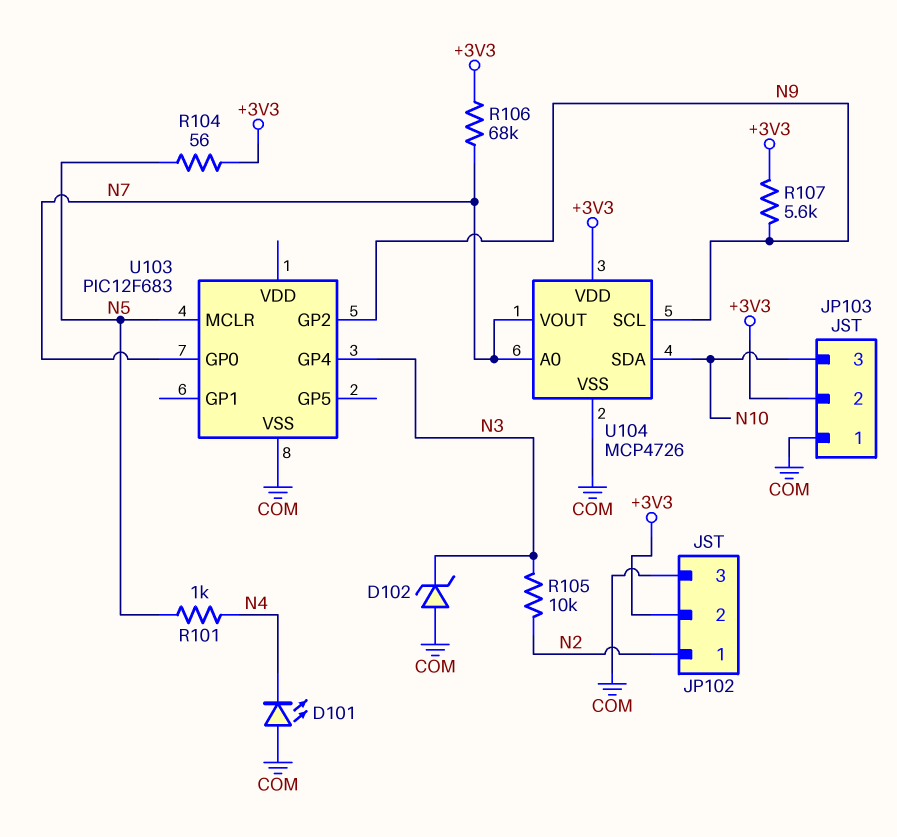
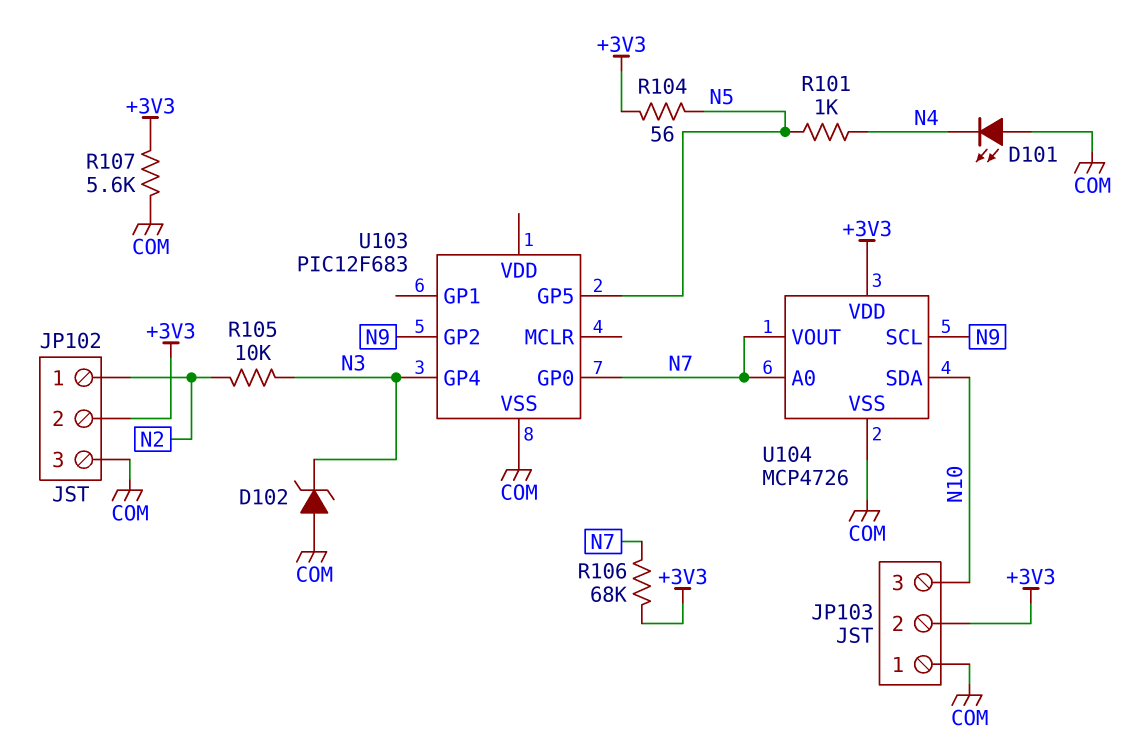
R107: 5.6k (+3V3, N9) -> 5.6k (+3V3, COM)
U103 pin GP5: none -> N5
U103 pin MCLR: N5 -> none

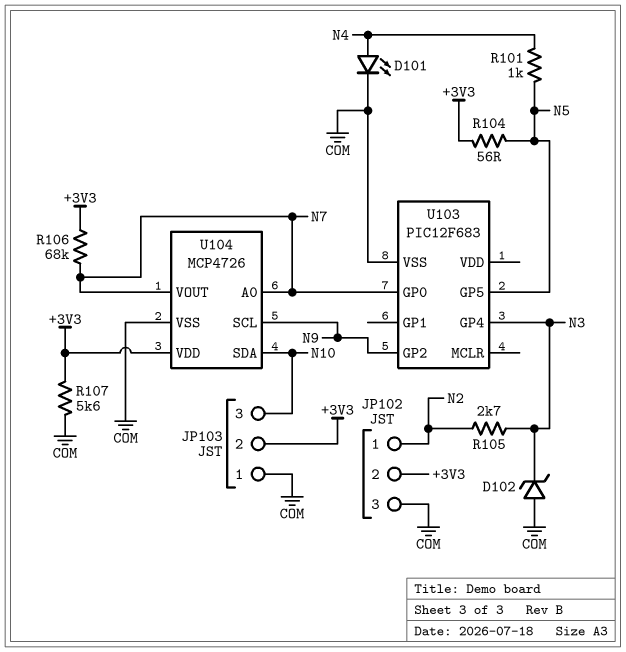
D101: LED (A COM, K N4) -> LED (A N4, K COM)
R105: 10k (N2, N3) -> 2.7k (N2, N3)

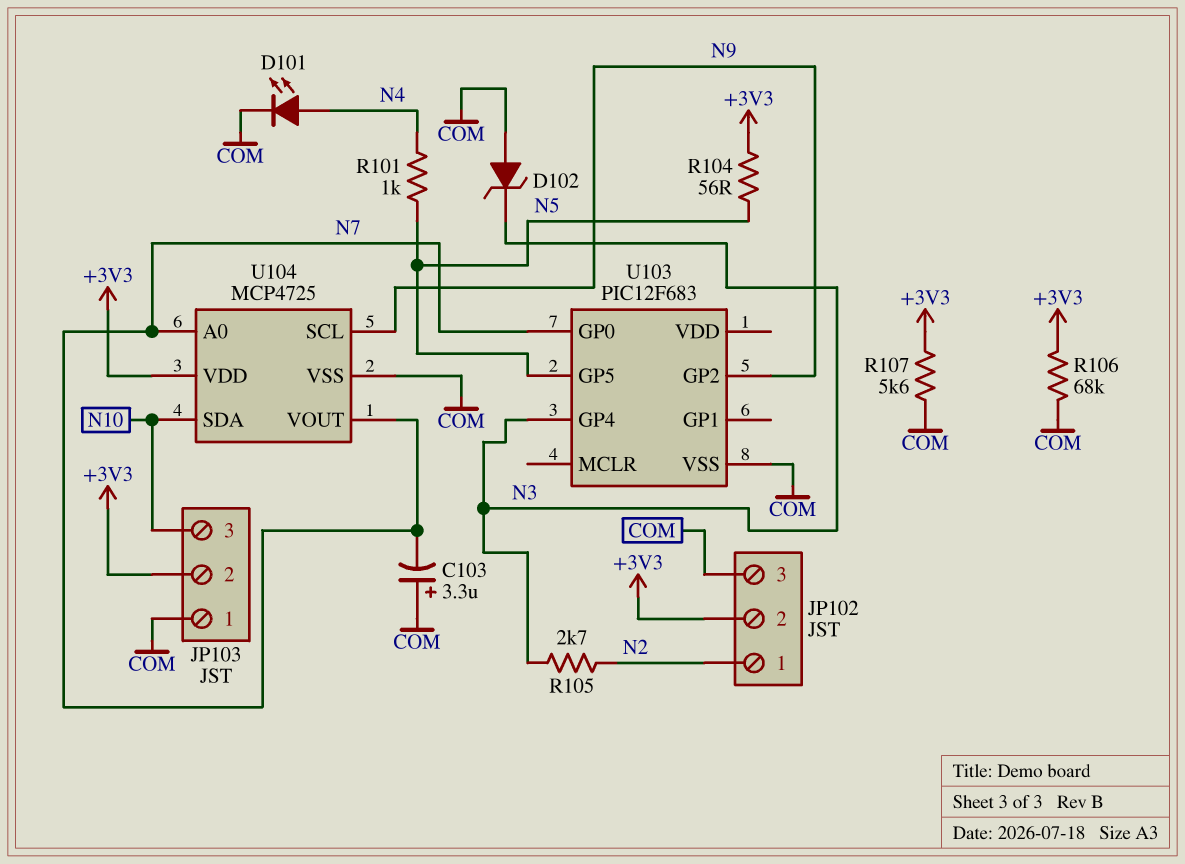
C103: none -> 3.3uF (plus COM, minus N7)
R106: 68k (+3V3, N7) -> 68k (+3V3, COM)
U104: MCP4726 -> MCP4725

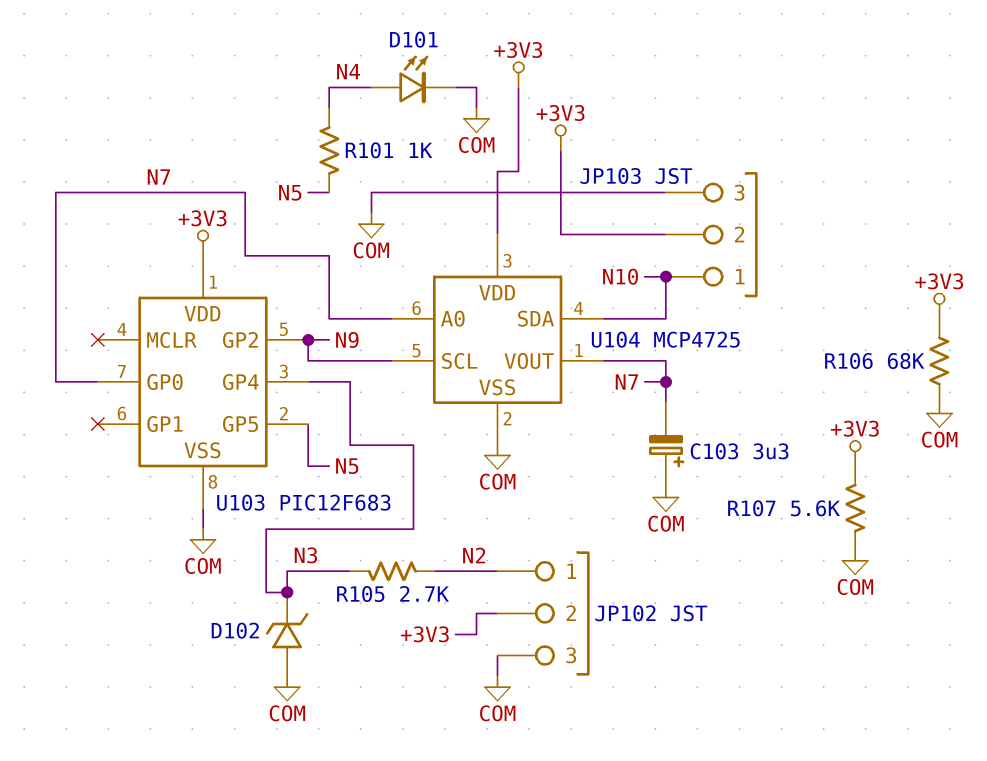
JP103 pin 1: COM -> N10
JP103 pin 3: N10 -> COM
R104: 56 (+3V3, N5) -> none
U103 pin VDD: none -> +3V3

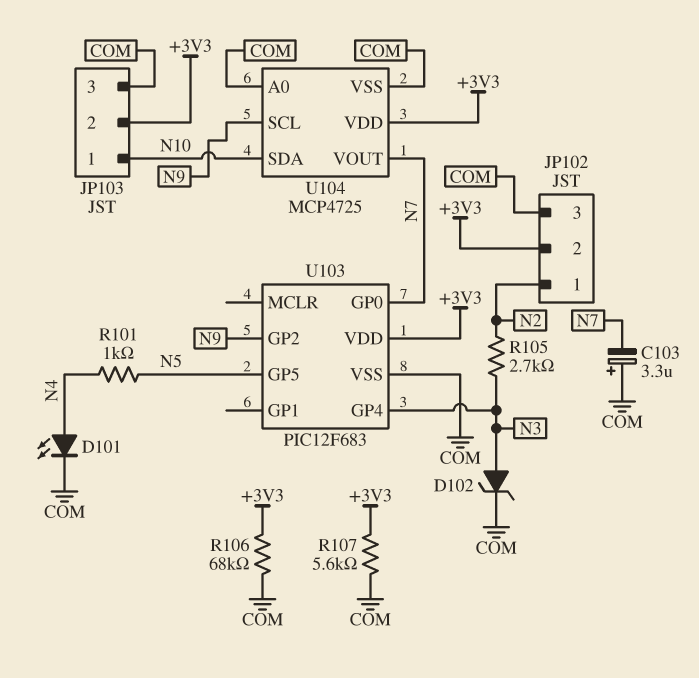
D102: zener (A COM, K N3) -> zener (A N3, K COM)
U104 pin A0: N7 -> COM

